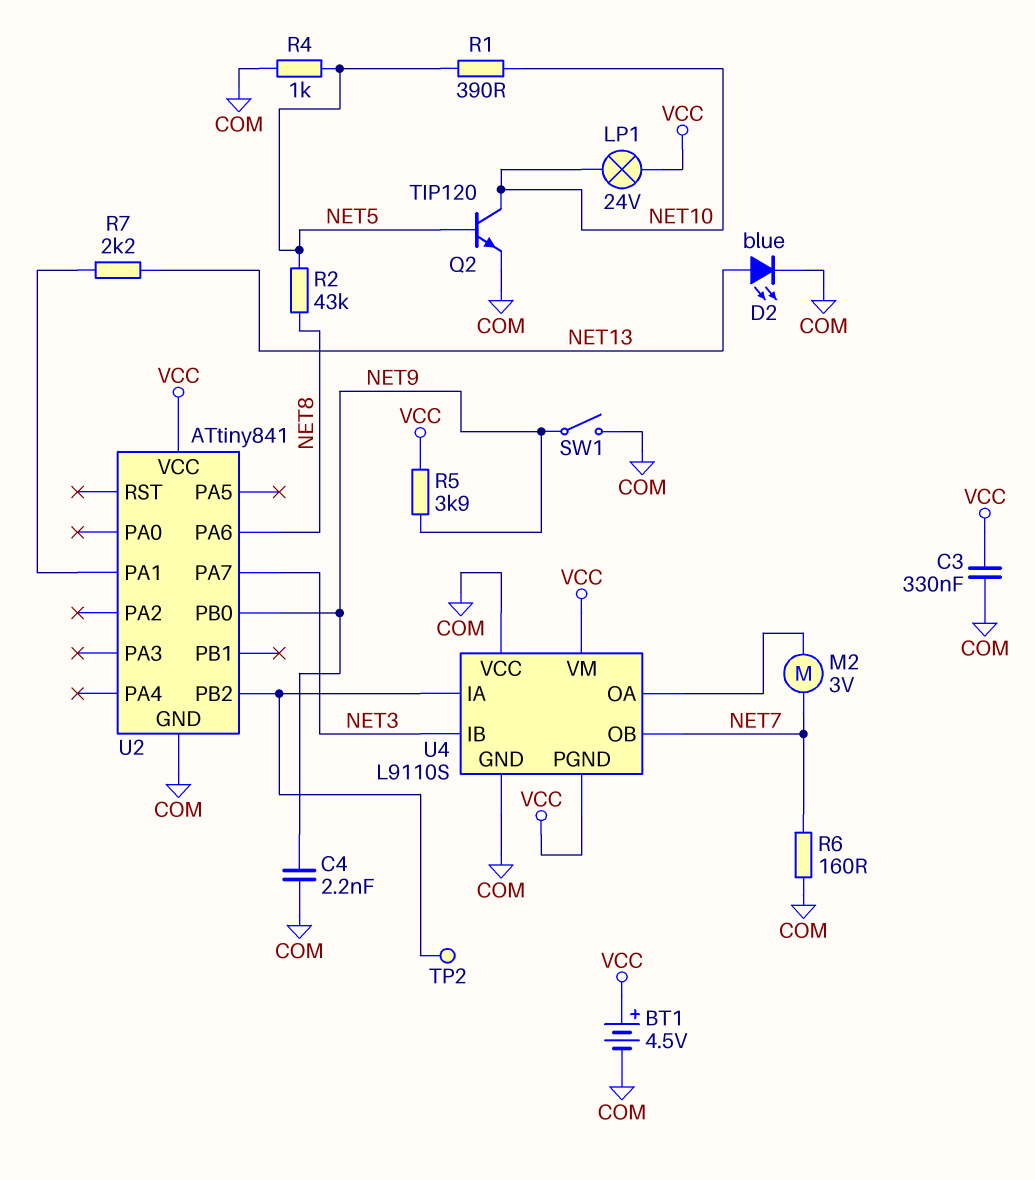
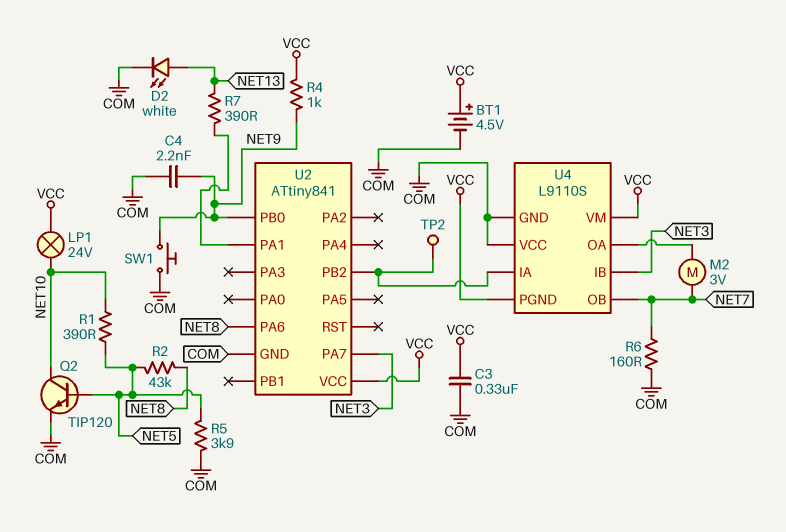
D2: LED blue (A NET13, K COM) -> LED white (A NET13, K COM)
R4: 1k (COM, NET5) -> 1k (NET9, VCC)
R5: 3.9k (NET9, VCC) -> 3.9k (COM, NET5)
R7: 2.2k (NET13, U2/PA1) -> 390 (NET13, U2/PA1)
SW1: switch (COM, NET9) -> button (COM, NET9)

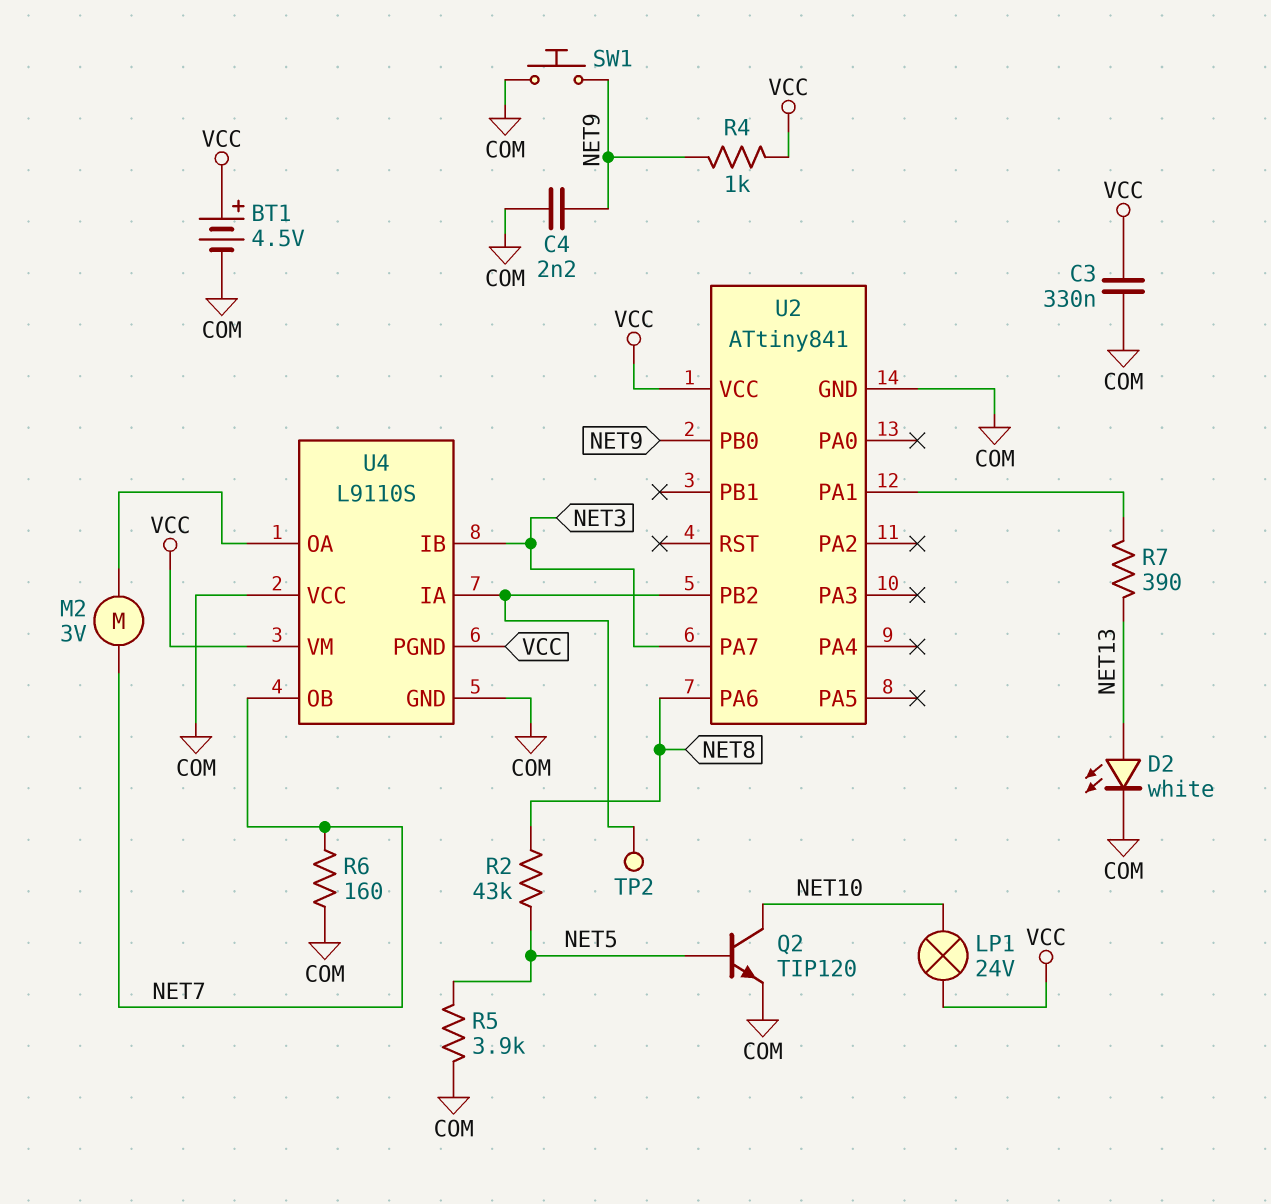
R1: 390 (NET5, NET10) -> none

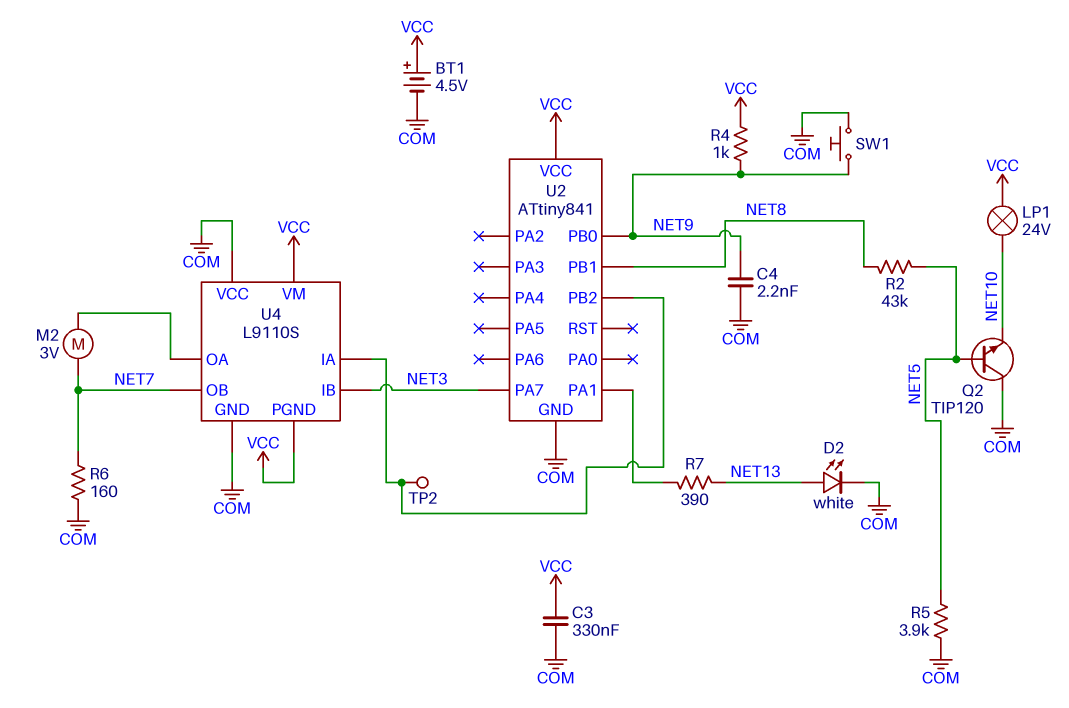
Q2: NPN TIP120 (B NET5, C NET10, E COM) -> NPN TIP120 (B NET5, C COM, E NET10)
U2 pin PA6: NET8 -> none
U2 pin PB1: none -> NET8

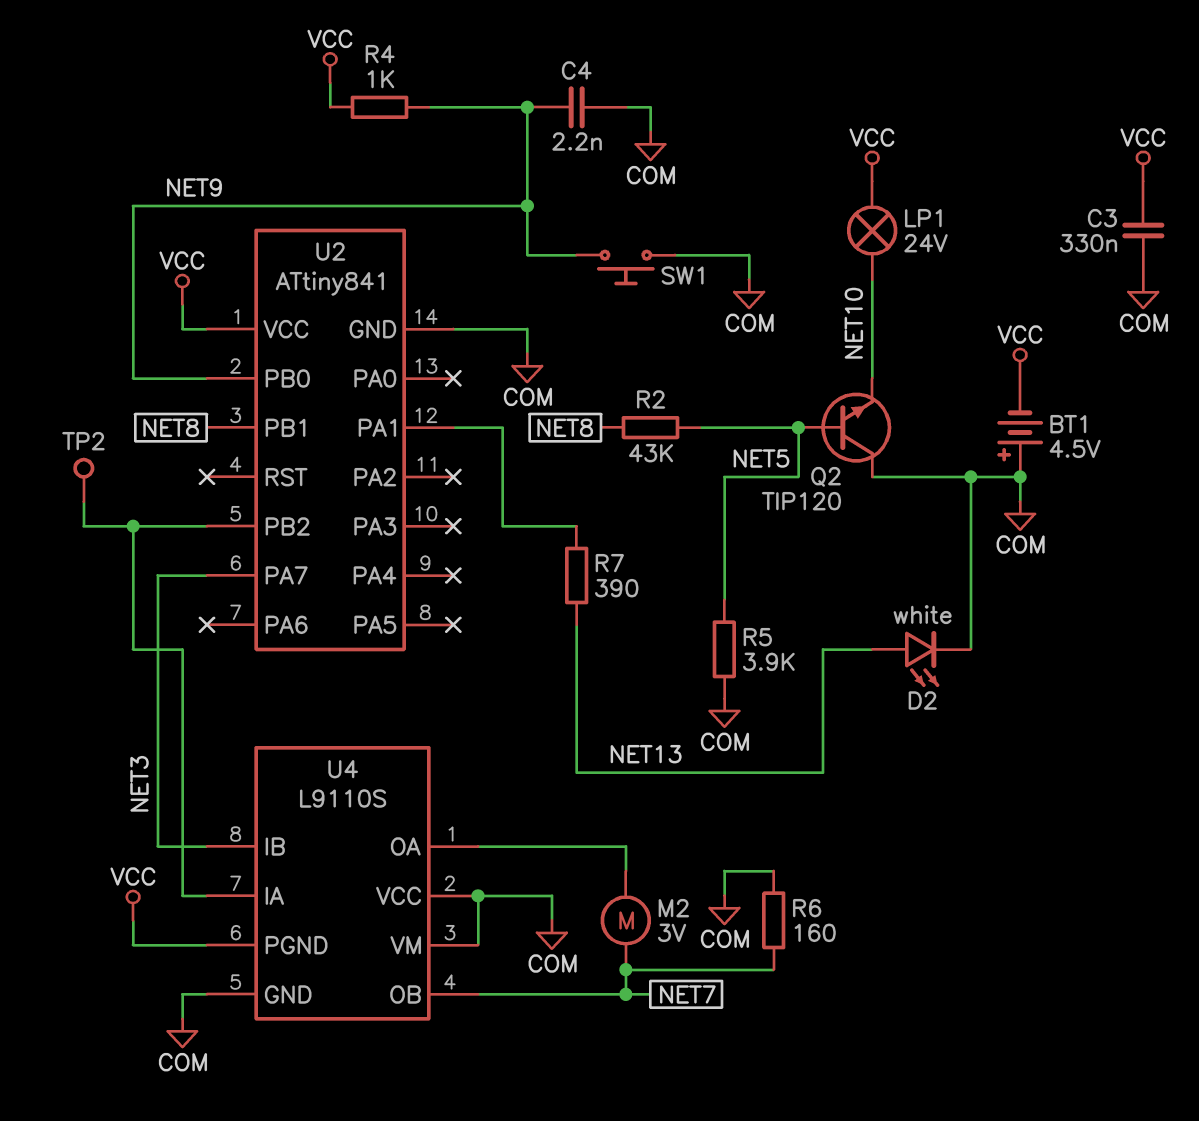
BT1: 4.5V (plus VCC, minus COM) -> 4.5V (plus COM, minus VCC)
U4 pin VM: VCC -> COM

